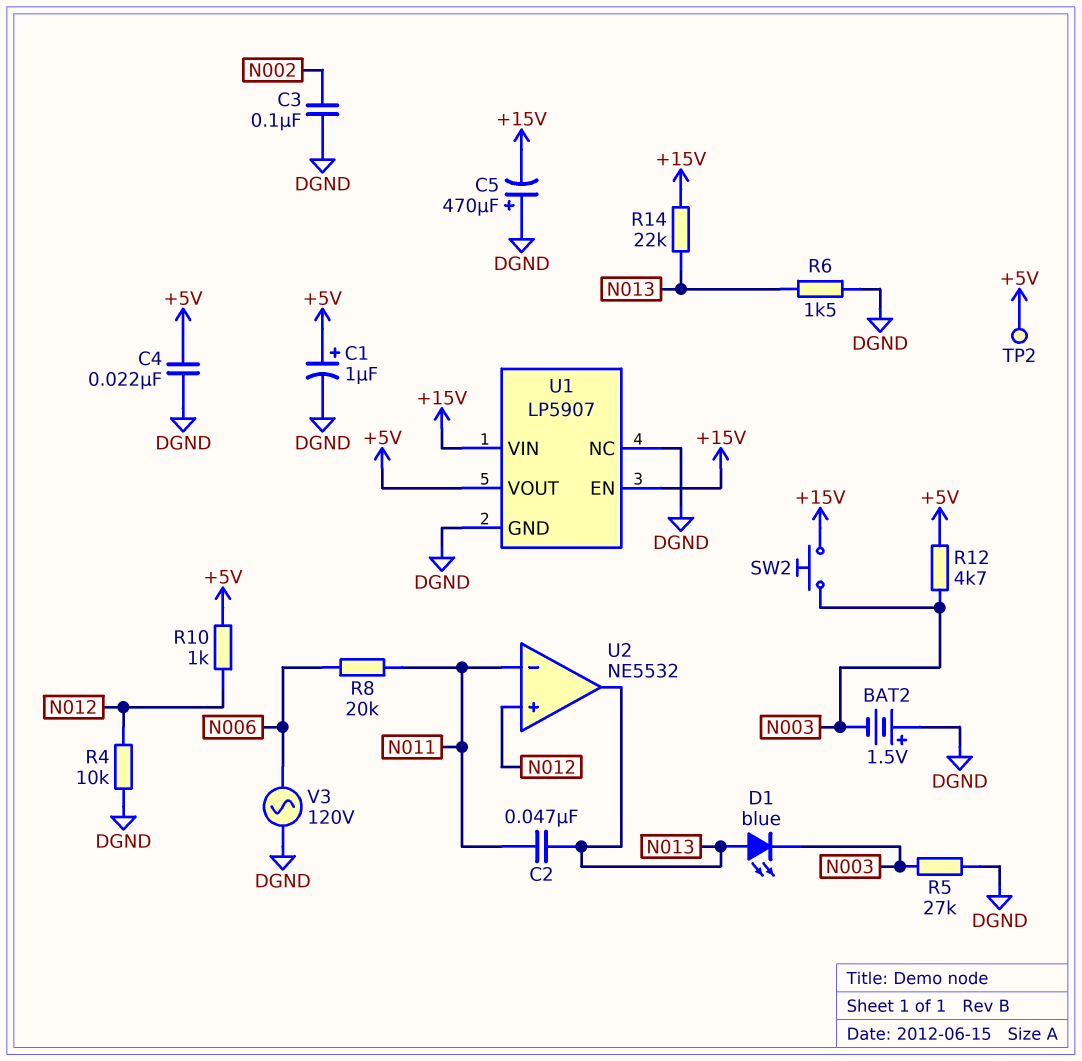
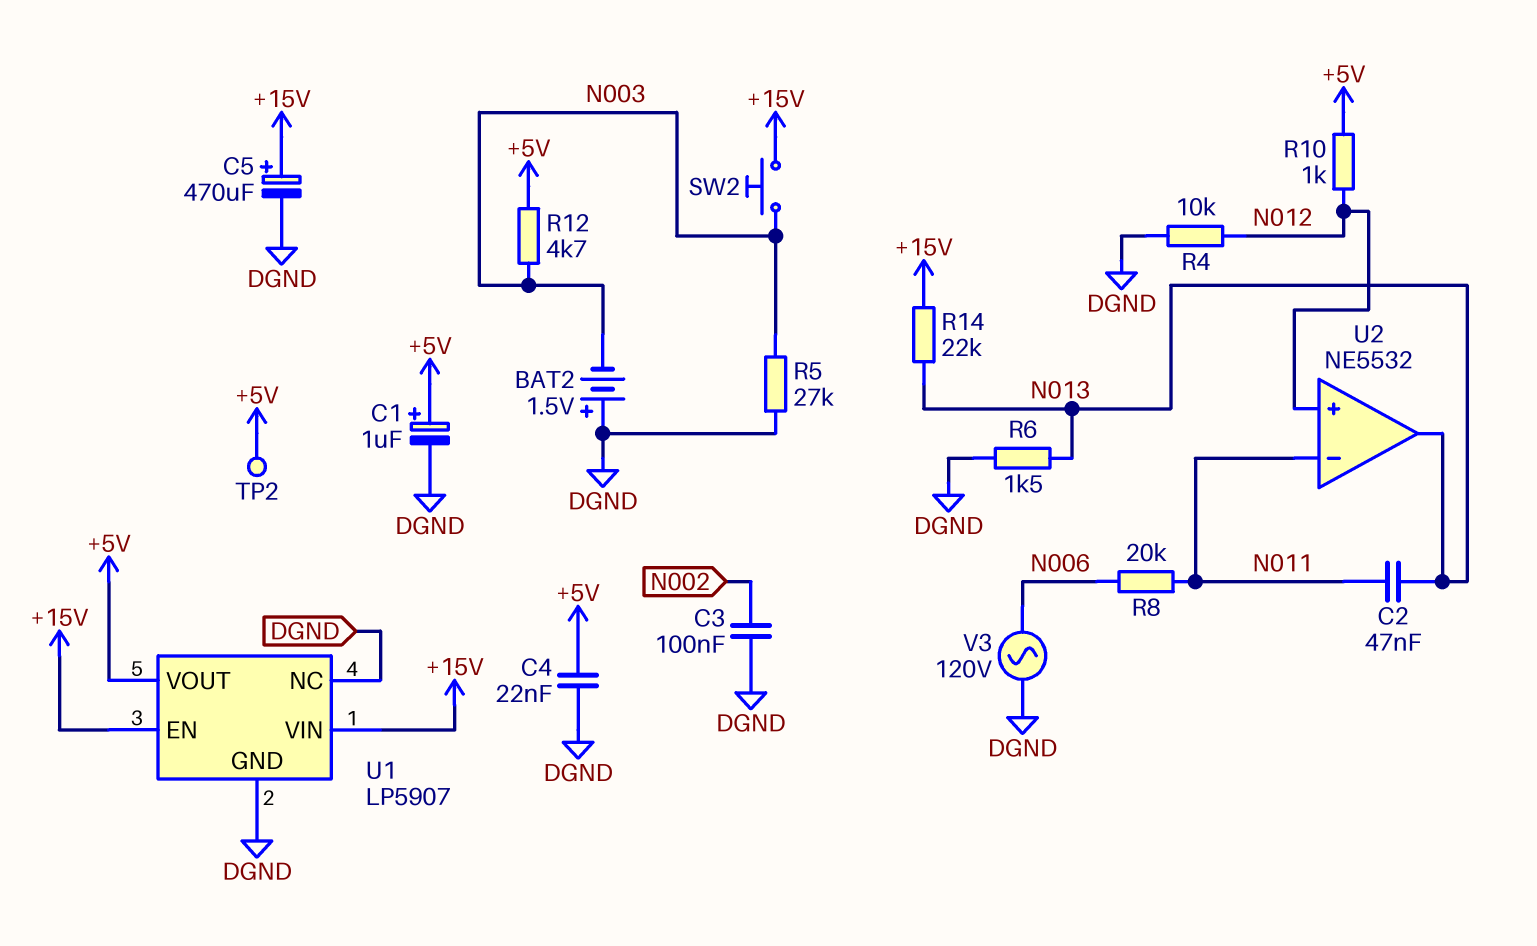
C5: 470uF (plus DGND, minus +15V) -> 470uF (plus +15V, minus DGND)
D1: LED blue (A N013, K N003) -> none

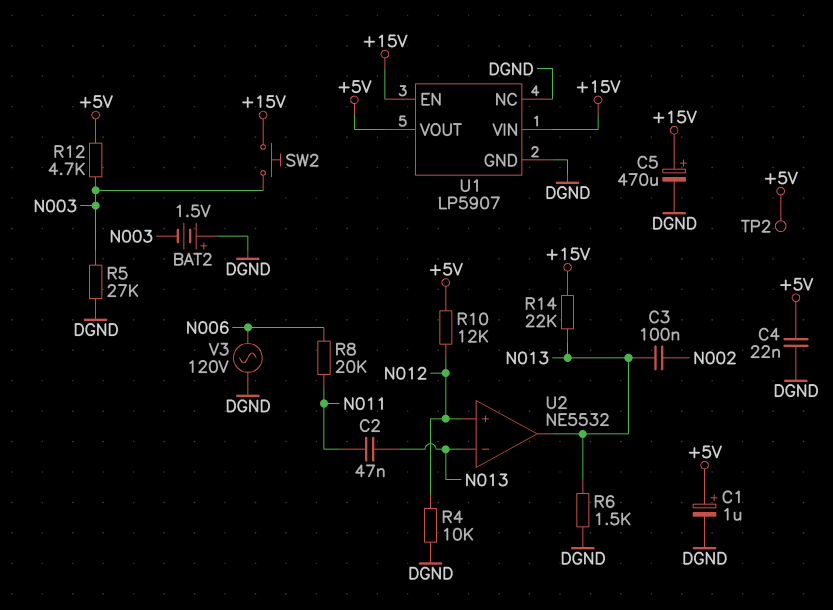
C3: 100nF (DGND, N002) -> 100nF (N002, N013)
R10: 1k (+5V, N012) -> 12k (+5V, N012)
U2 pin in-: N011 -> N013

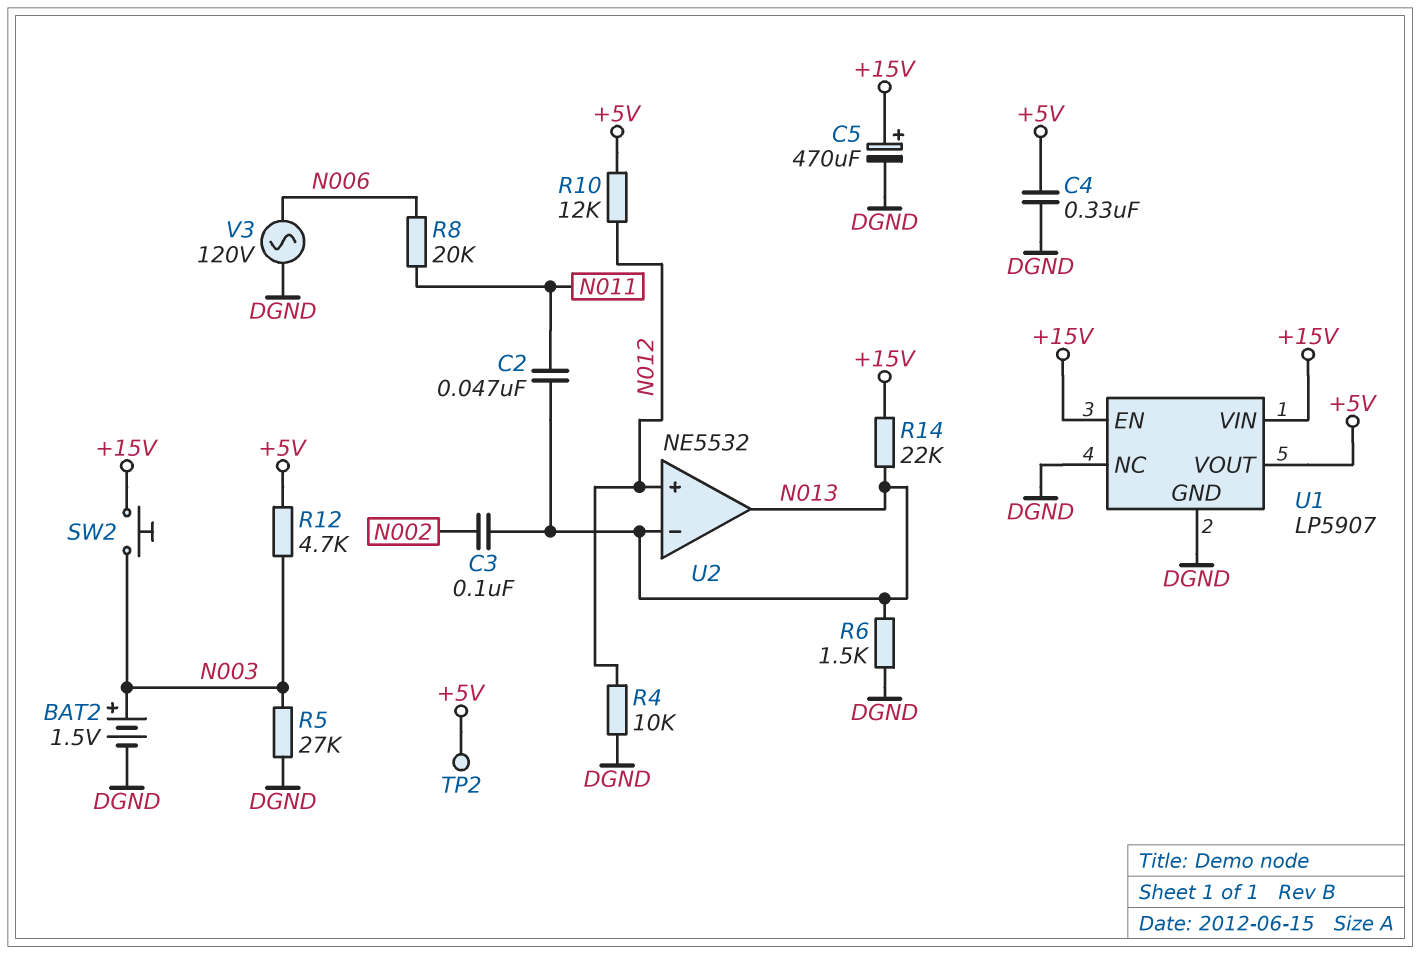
BAT2: 1.5V (plus DGND, minus N003) -> 1.5V (plus N003, minus DGND)
C1: 1uF (plus +5V, minus DGND) -> none
C4: 22nF (+5V, DGND) -> 330nF (+5V, DGND)

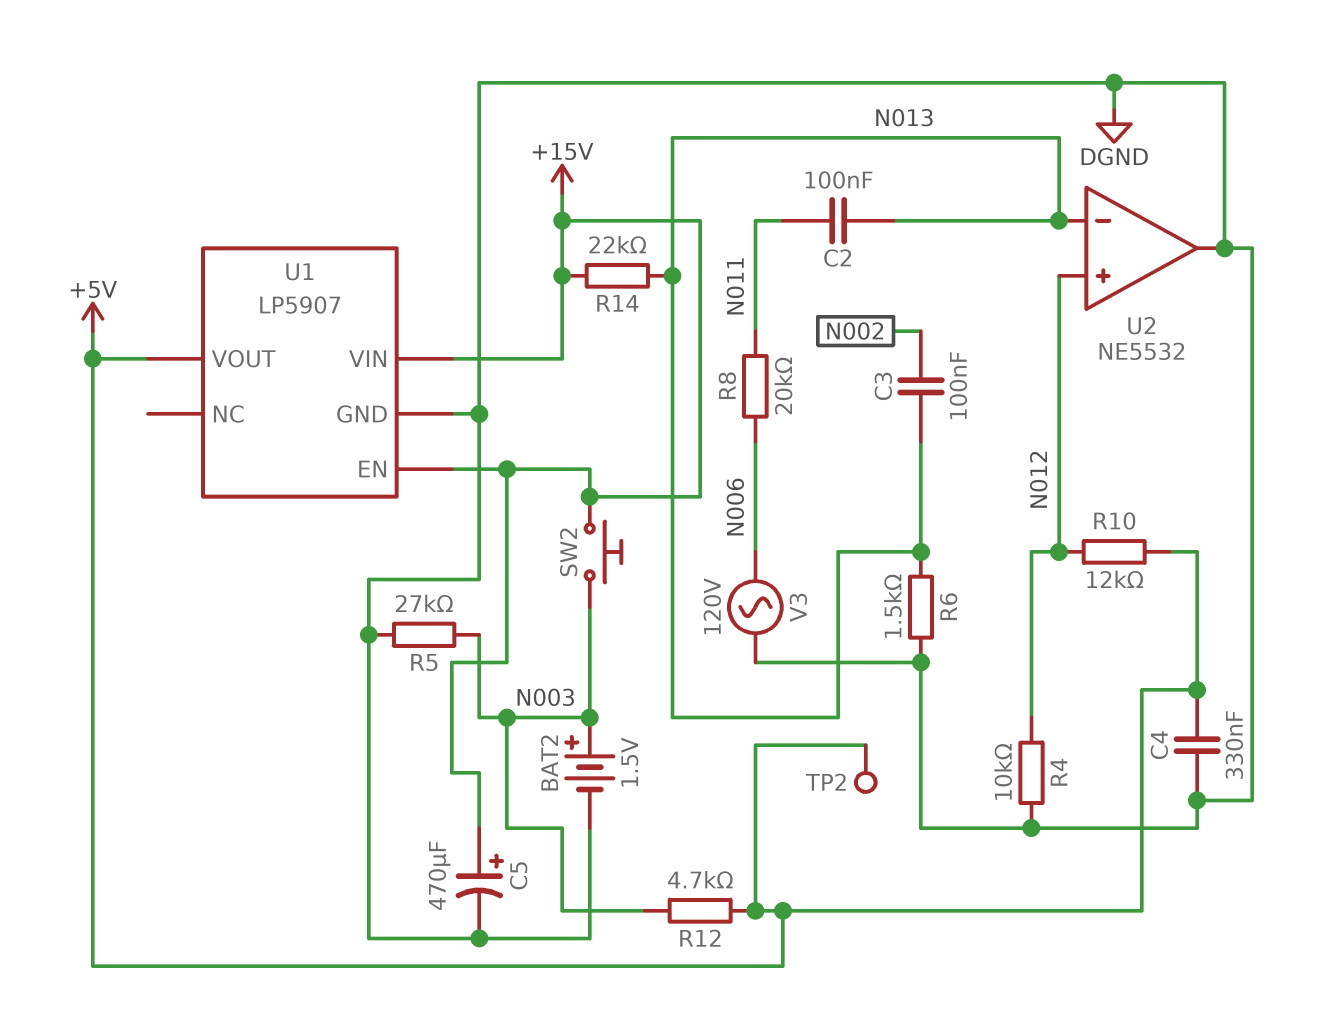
C2: 47nF (N011, N013) -> 100nF (N011, N013)
U1 pin NC: DGND -> none
U2 pin out: N013 -> DGND

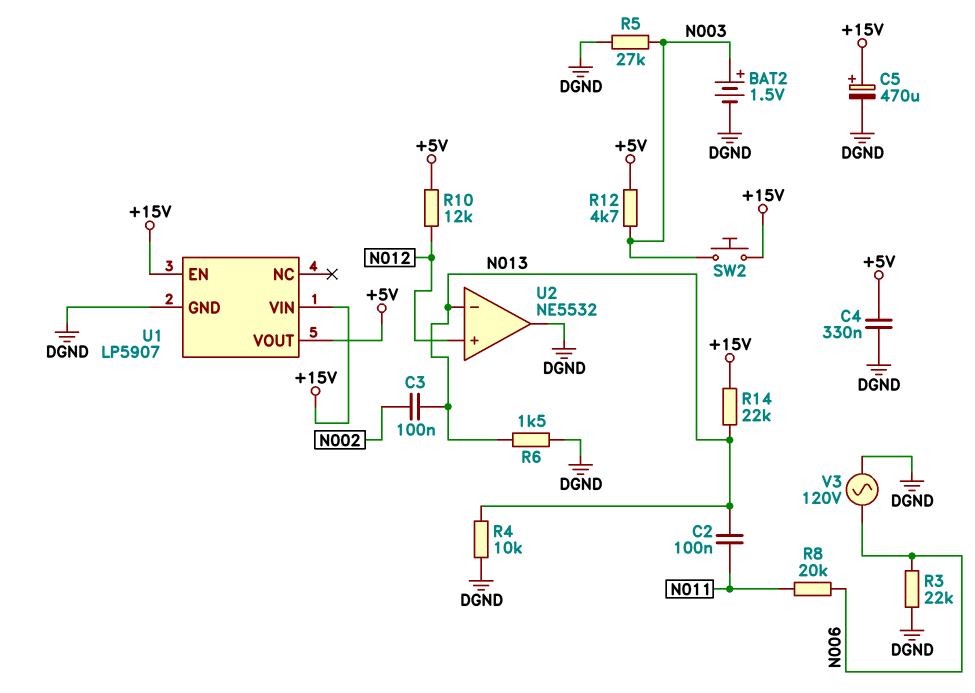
R3: none -> 22k (DGND, N006)
R4: 10k (DGND, N012) -> 10k (DGND, N013)
TP2: test point (+5V) -> none

